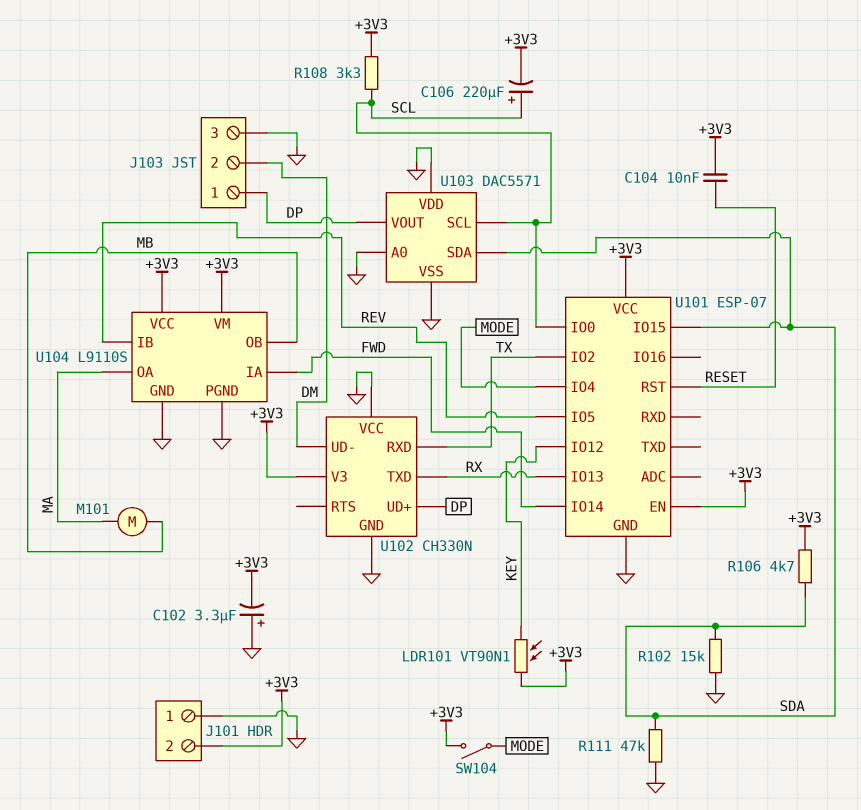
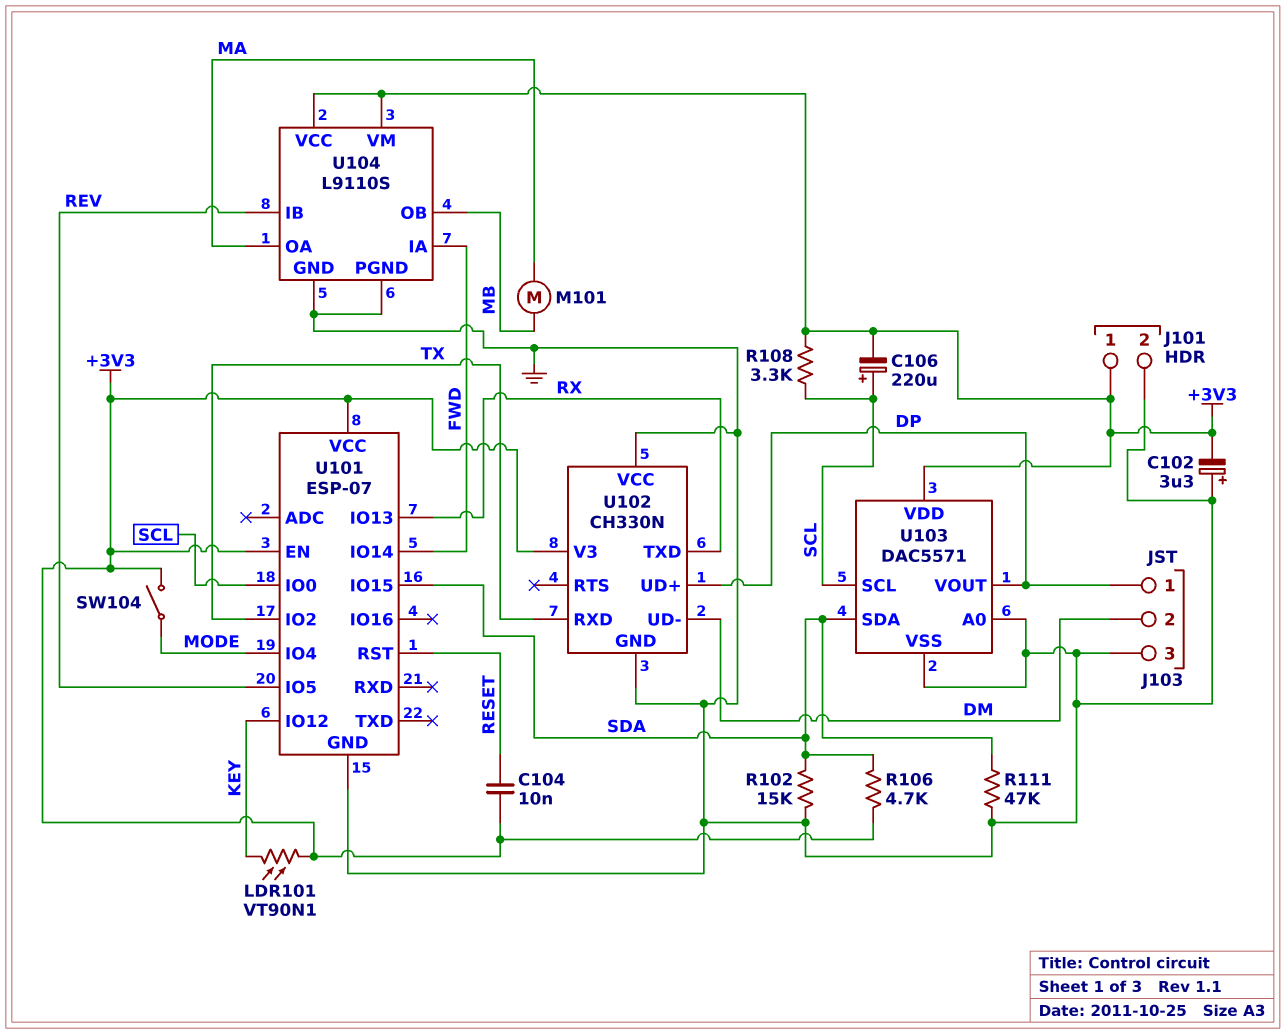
J101 pin 1: GND -> +3V3
J101 pin 2: +3V3 -> GND
U103 pin VDD: GND -> +3V3

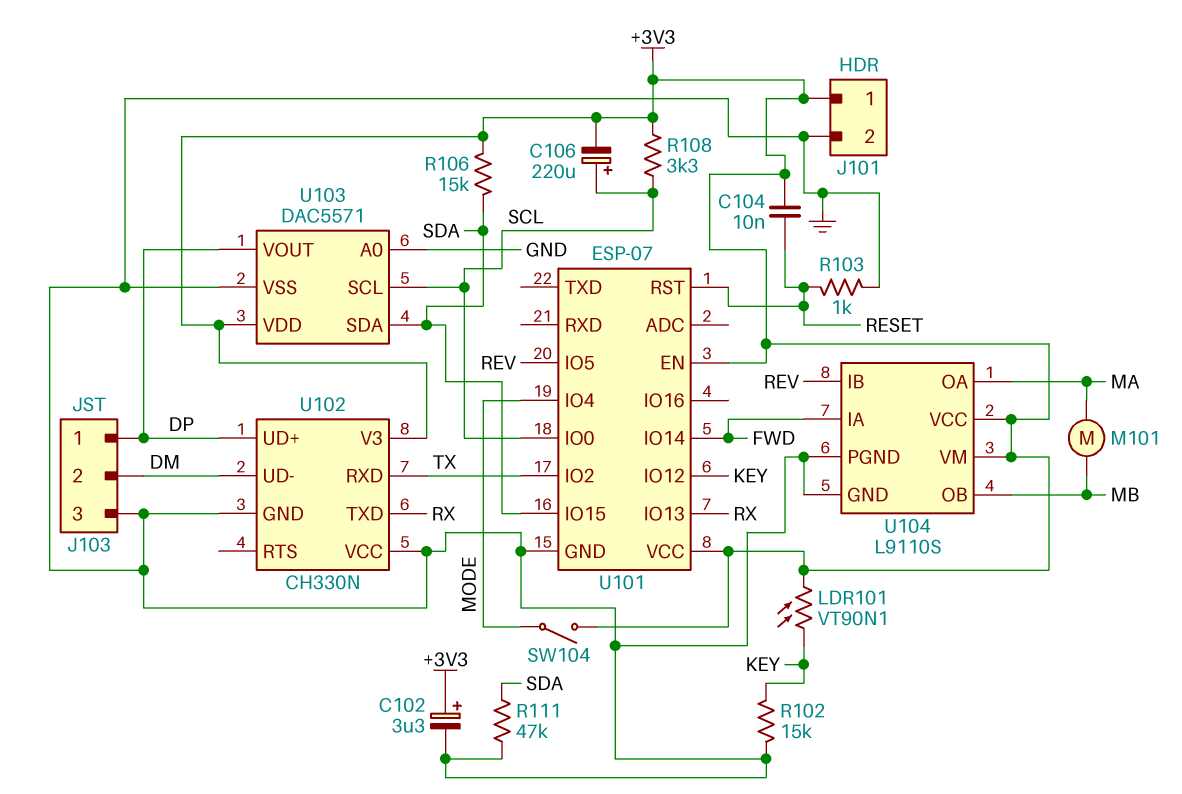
C102: 3.3uF (plus GND, minus +3V3) -> 3.3uF (plus +3V3, minus GND)
R102: 15k (GND, SDA) -> 15k (GND, KEY)
R103: none -> 1k (GND, RESET)
R106: 4.7k (+3V3, SDA) -> 15k (+3V3, SDA)

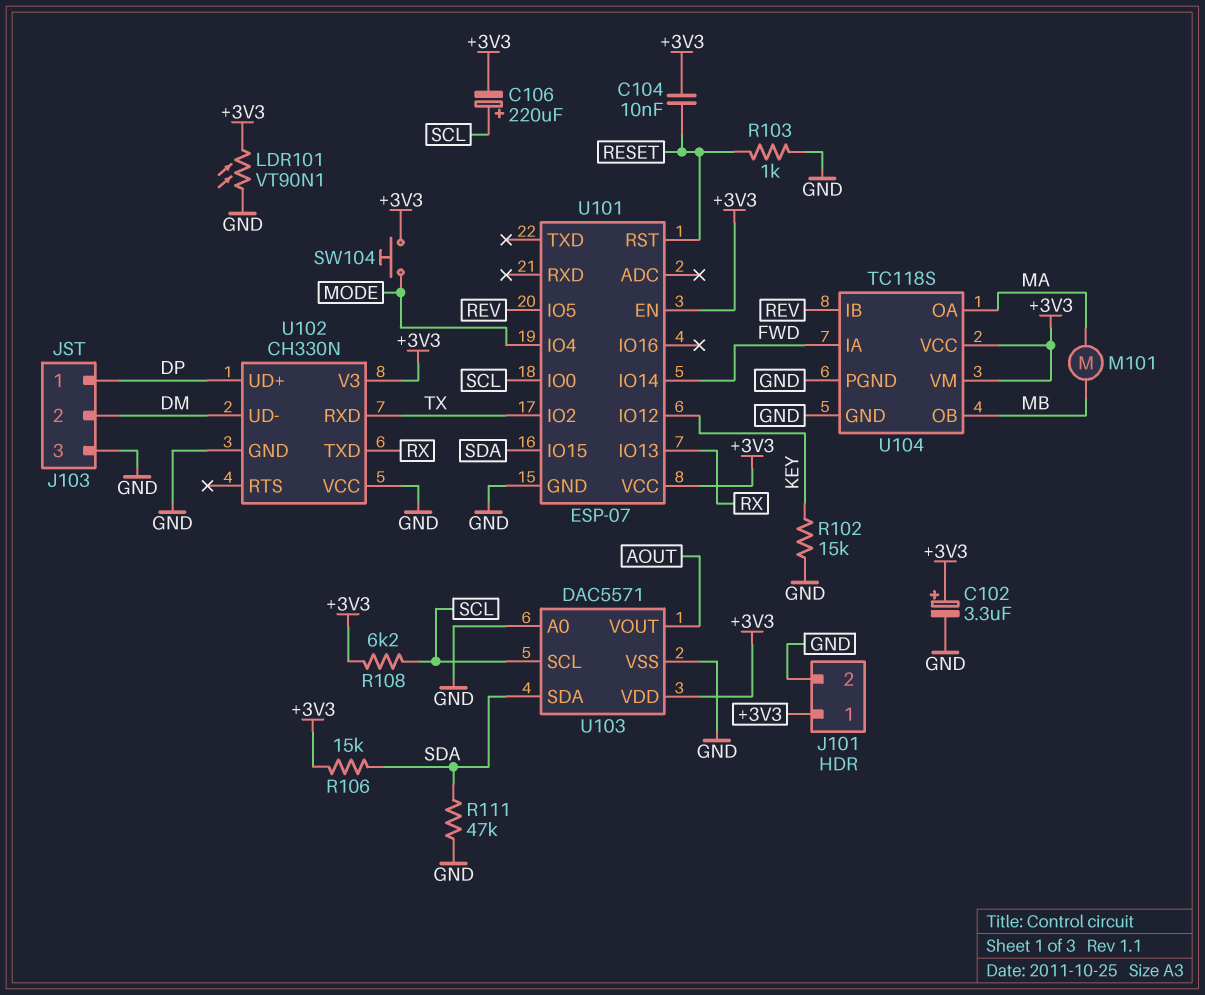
LDR101: VT90N1 (+3V3, KEY) -> VT90N1 (+3V3, GND)
R108: 3.3k (+3V3, SCL) -> 6.2k (+3V3, SCL)
SW104: switch (+3V3, MODE) -> button (+3V3, MODE)
U103 pin VOUT: DP -> AOUT
U104: L9110S -> TC118S

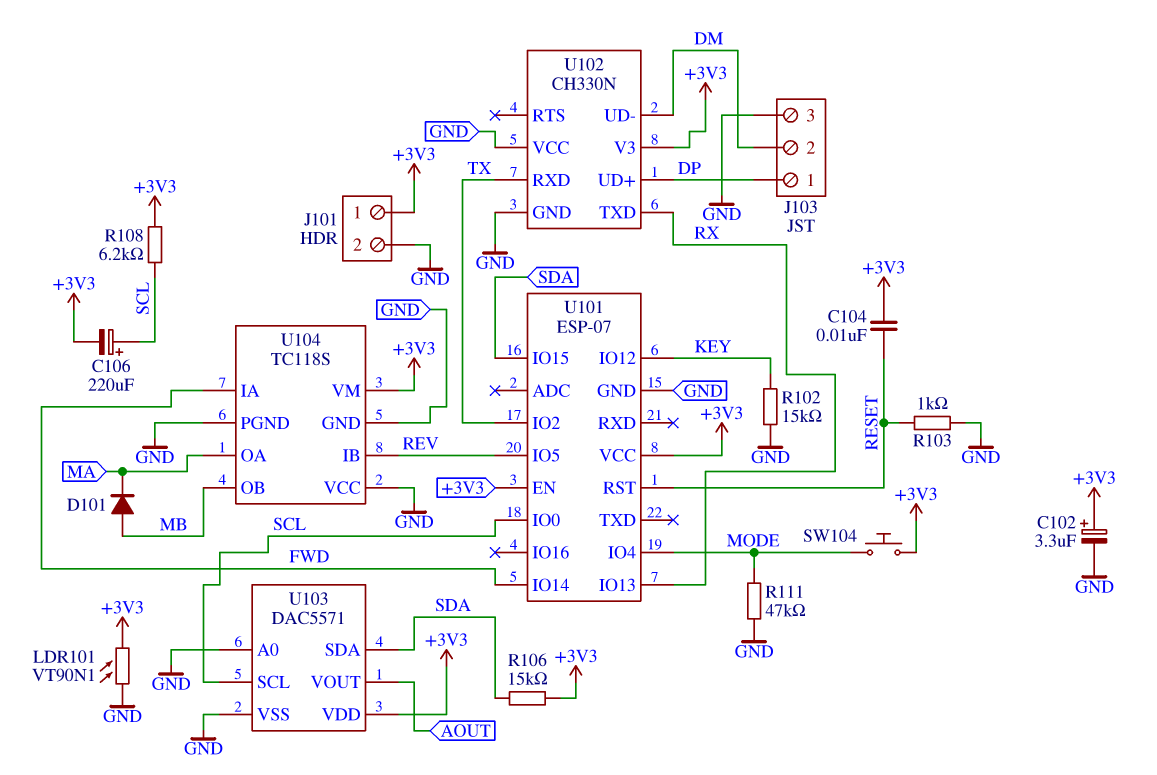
D101: none -> diode (A MB, K MA)
M101: motor (MA, MB) -> none
R111: 47k (GND, SDA) -> 47k (GND, MODE)
U104 pin VCC: +3V3 -> GND

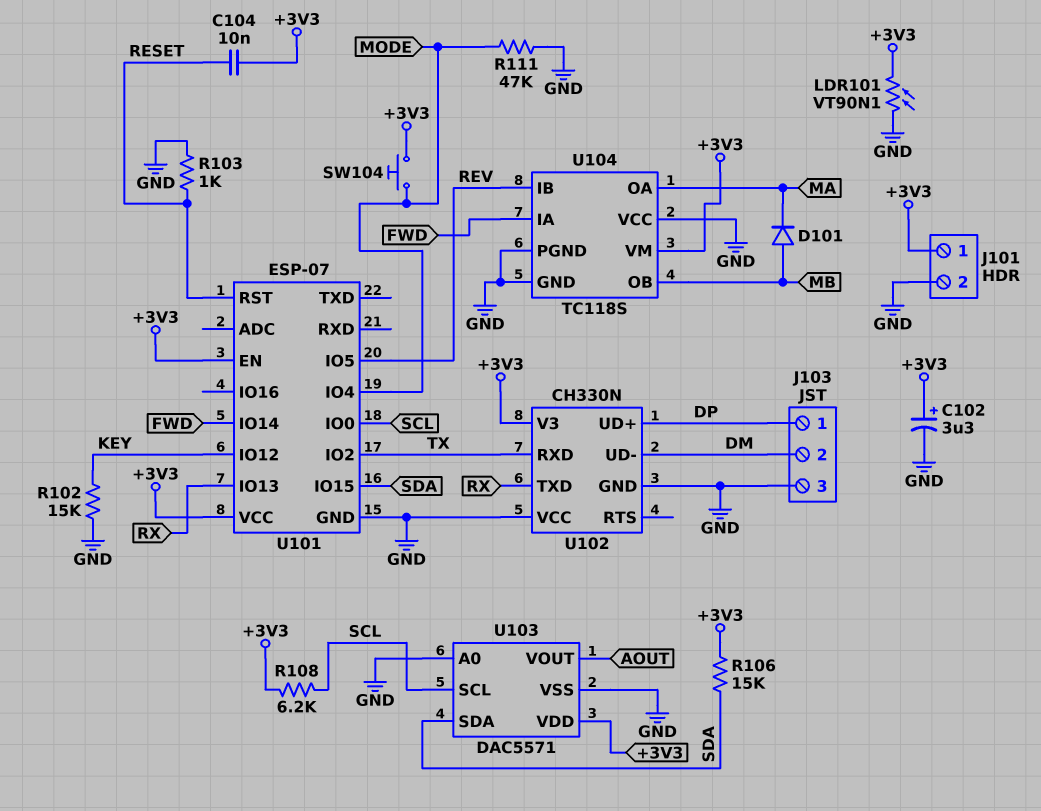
C106: 220uF (plus SCL, minus +3V3) -> none

